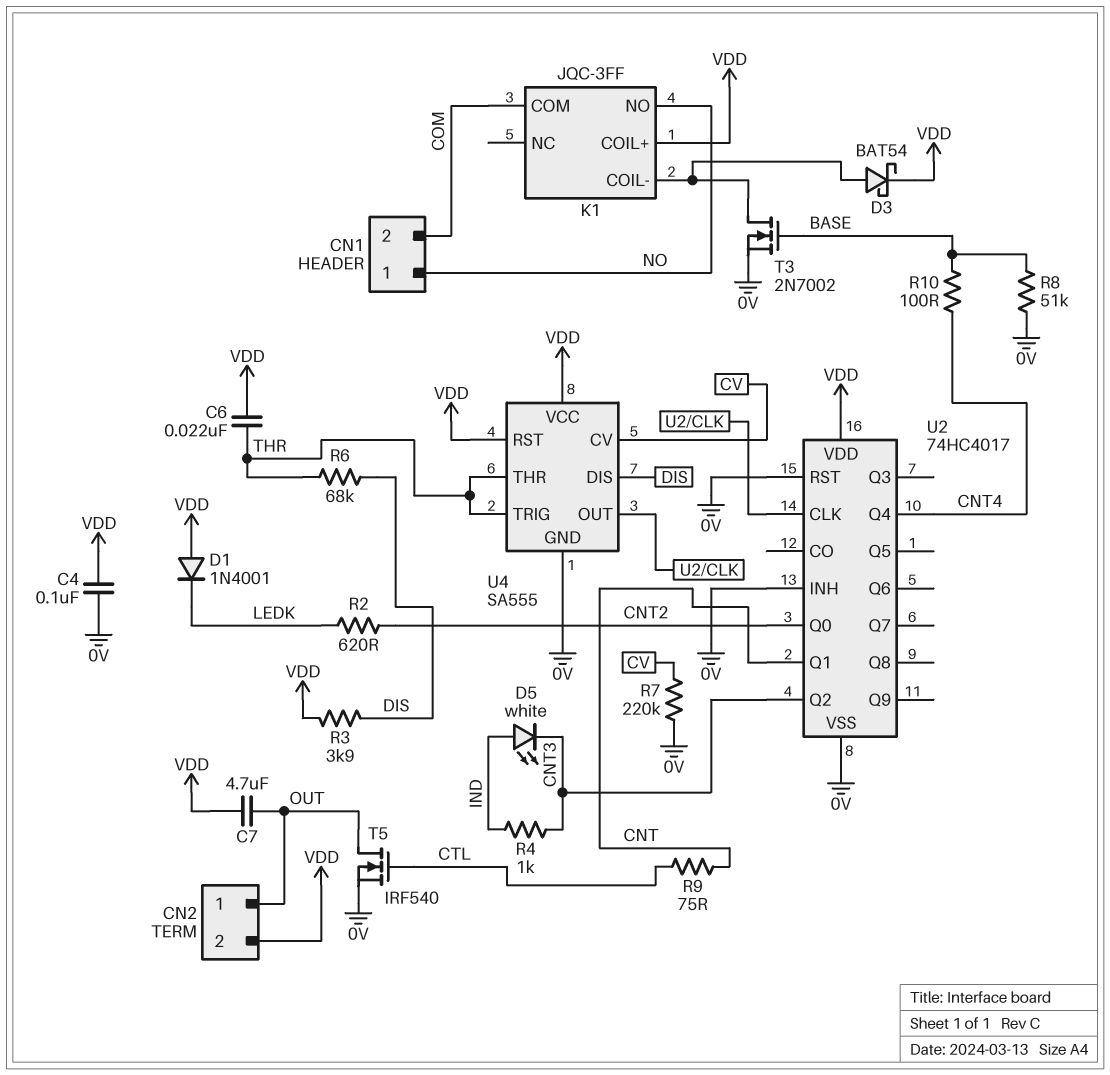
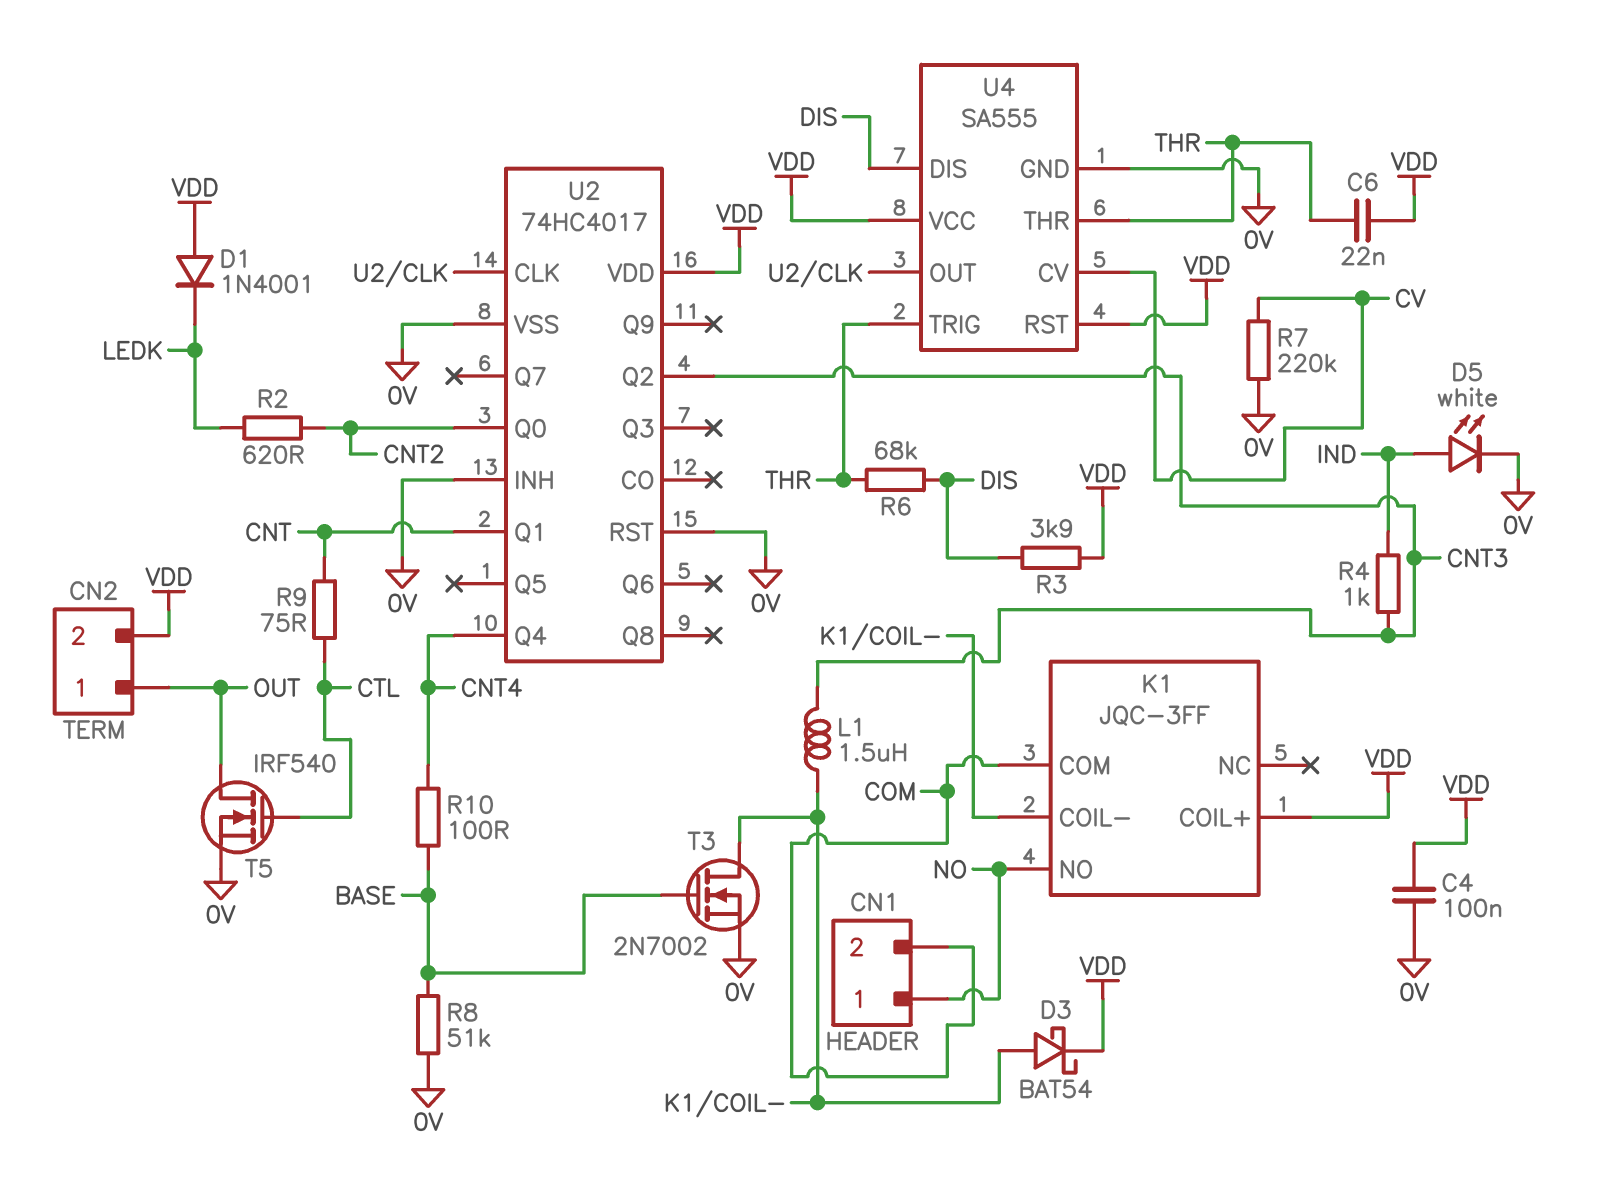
C7: 4.7uF (OUT, VDD) -> none
D5: LED white (A IND, K CNT3) -> LED white (A IND, K 0V)
L1: none -> 1.5uH (CNT3, K1/COIL-)

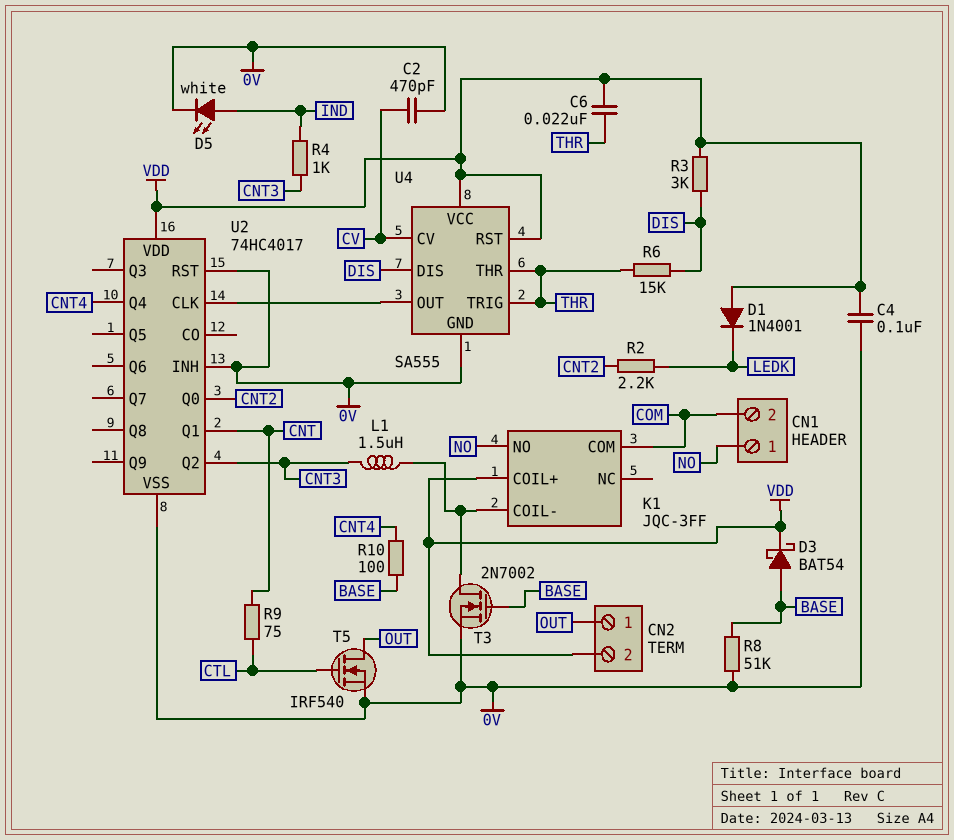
C2: none -> 470pF (0V, CV)
D3: schottky BAT54 (A K1/COIL-, K VDD) -> schottky BAT54 (A BASE, K VDD)
R2: 620 (CNT2, LEDK) -> 2.2k (CNT2, LEDK)
R3: 3.9k (DIS, VDD) -> 3k (DIS, VDD)
R6: 68k (DIS, THR) -> 15k (DIS, THR)
R7: 220k (0V, CV) -> none

